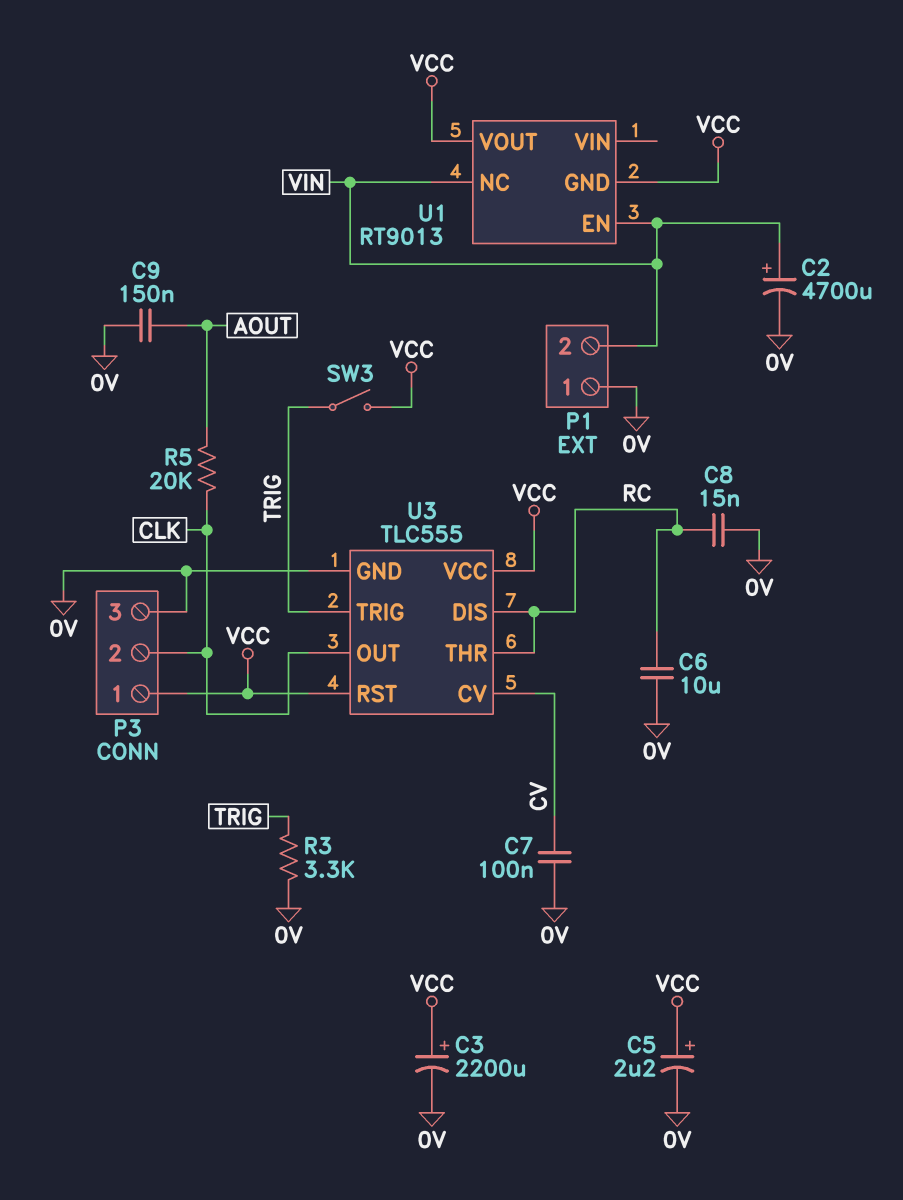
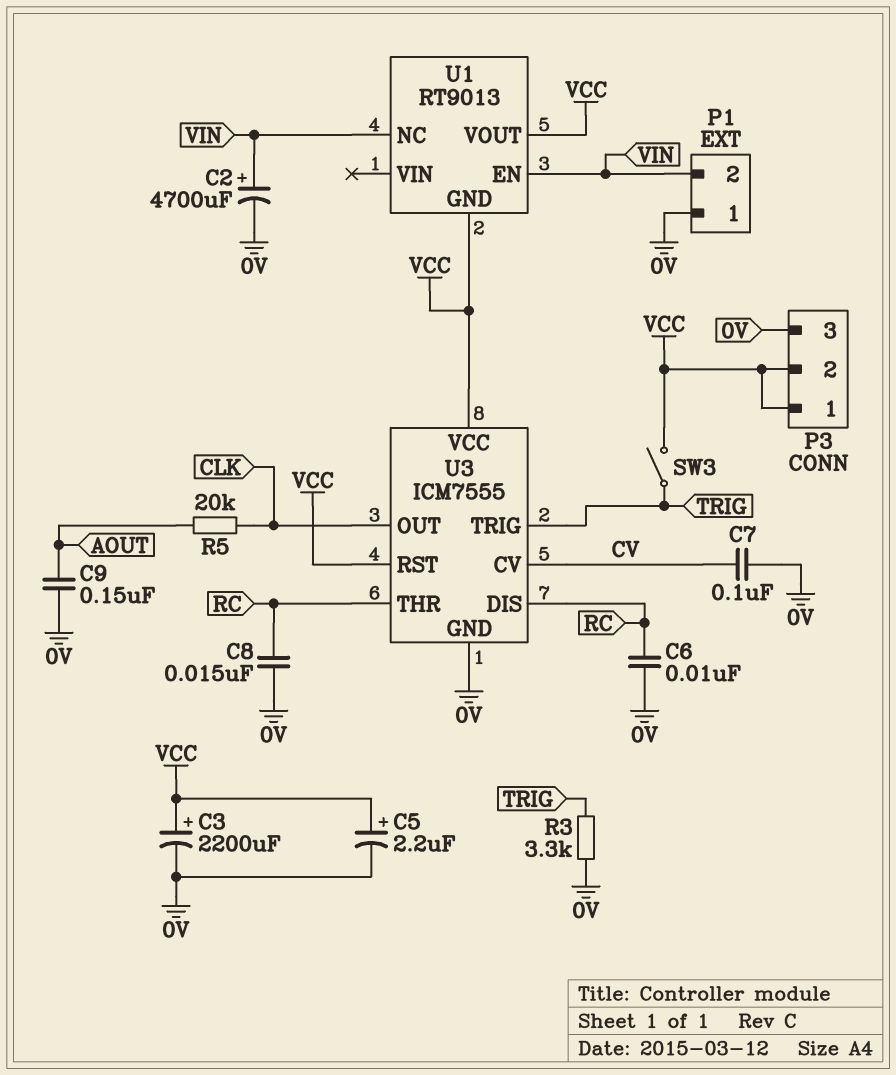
C6: 10uF (0V, RC) -> 10nF (0V, RC)
P3 pin 2: CLK -> VCC
U3: TLC555 -> ICM7555

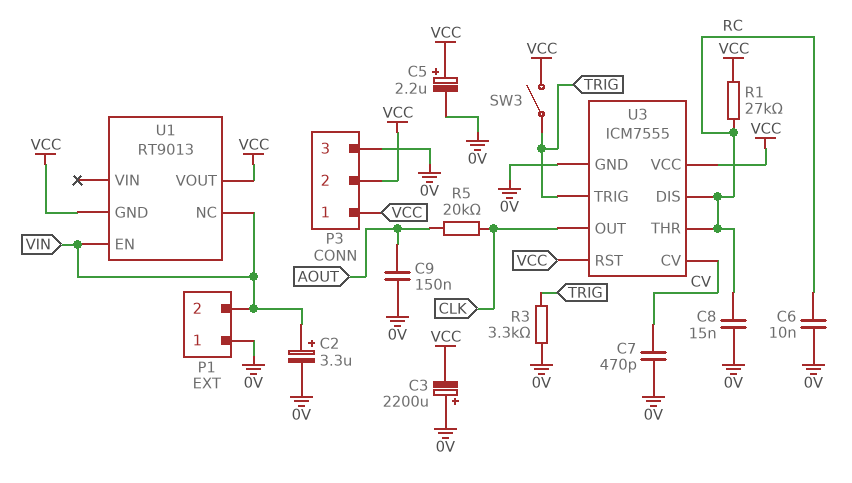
C2: 4700uF (plus VIN, minus 0V) -> 3.3uF (plus VIN, minus 0V)
C3: 2200uF (plus VCC, minus 0V) -> 2200uF (plus 0V, minus VCC)
C7: 100nF (0V, CV) -> 470pF (0V, CV)
R1: none -> 27k (RC, VCC)

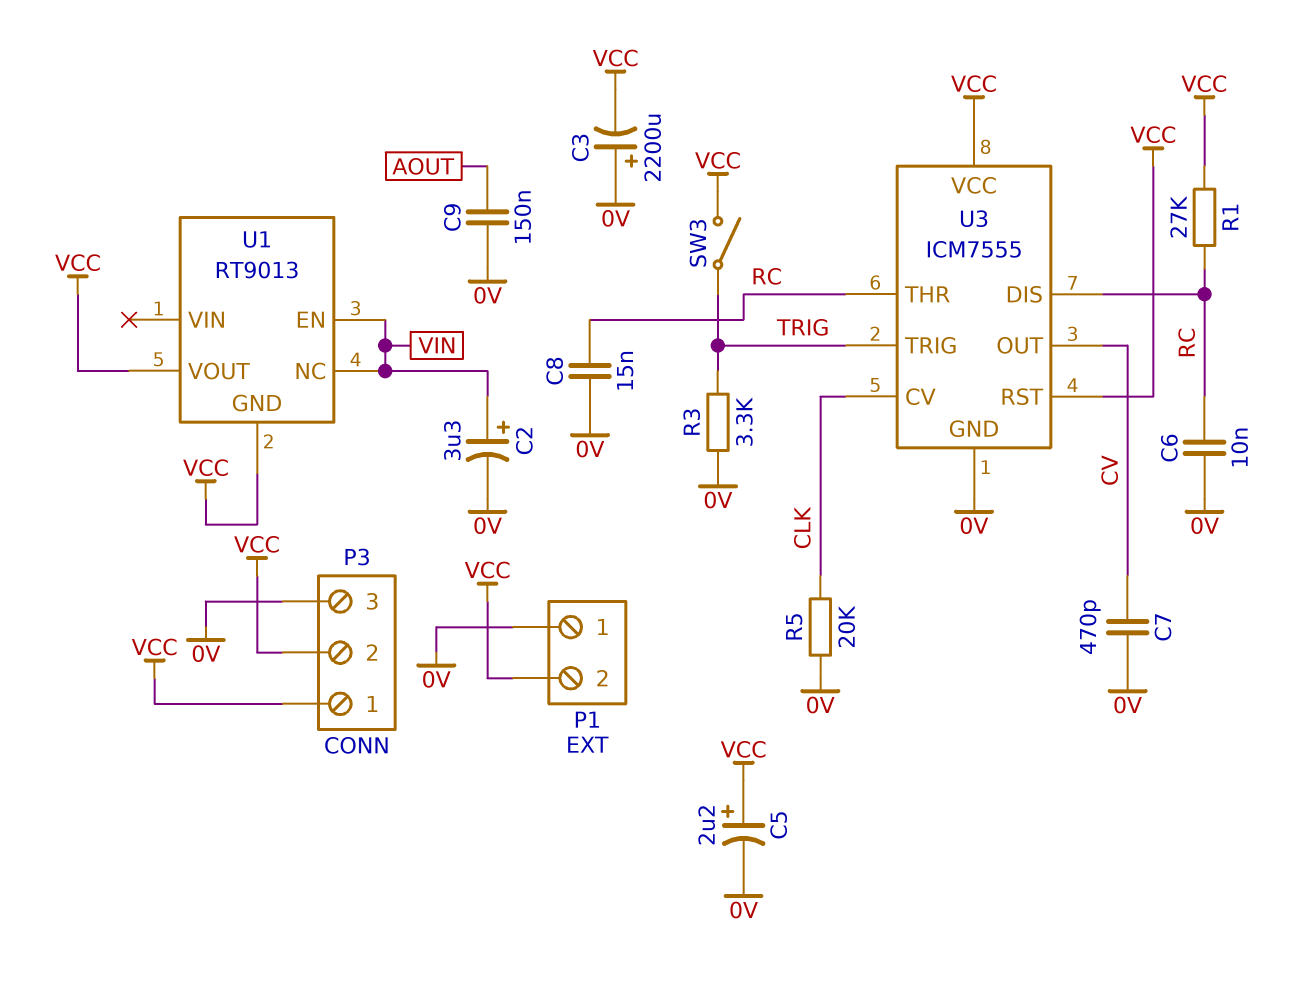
P1 pin 2: VIN -> VCC
R5: 20k (AOUT, CLK) -> 20k (0V, CLK)
U3 pin CV: CV -> CLK
U3 pin OUT: CLK -> CV

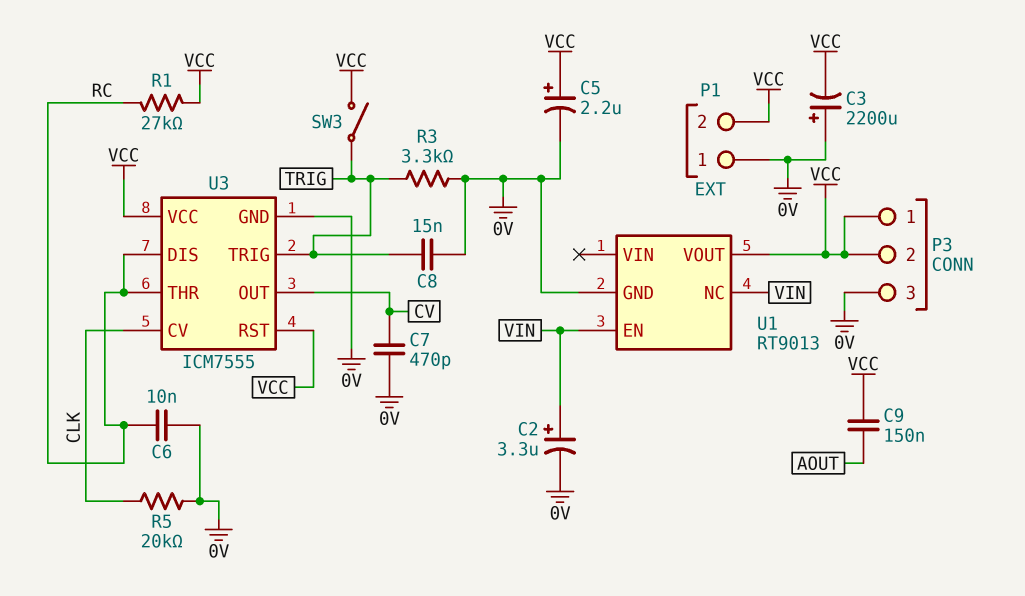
C8: 15nF (0V, RC) -> 15nF (0V, TRIG)
C9: 150nF (0V, AOUT) -> 150nF (AOUT, VCC)
U1 pin GND: VCC -> 0V

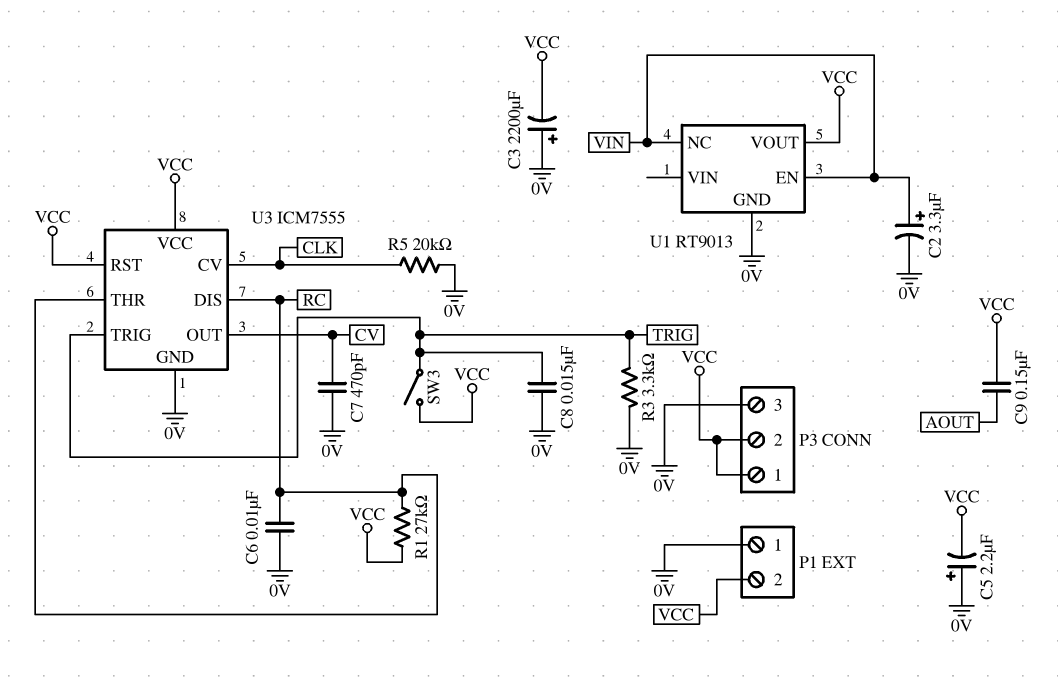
C5: 2.2uF (plus VCC, minus 0V) -> 2.2uF (plus 0V, minus VCC)

